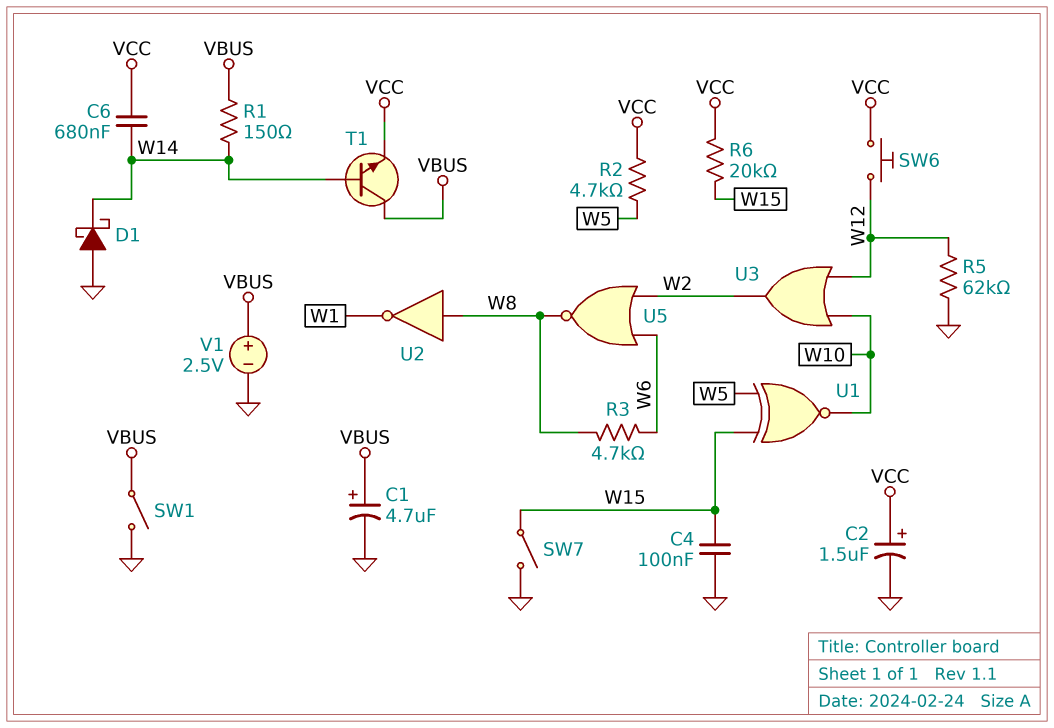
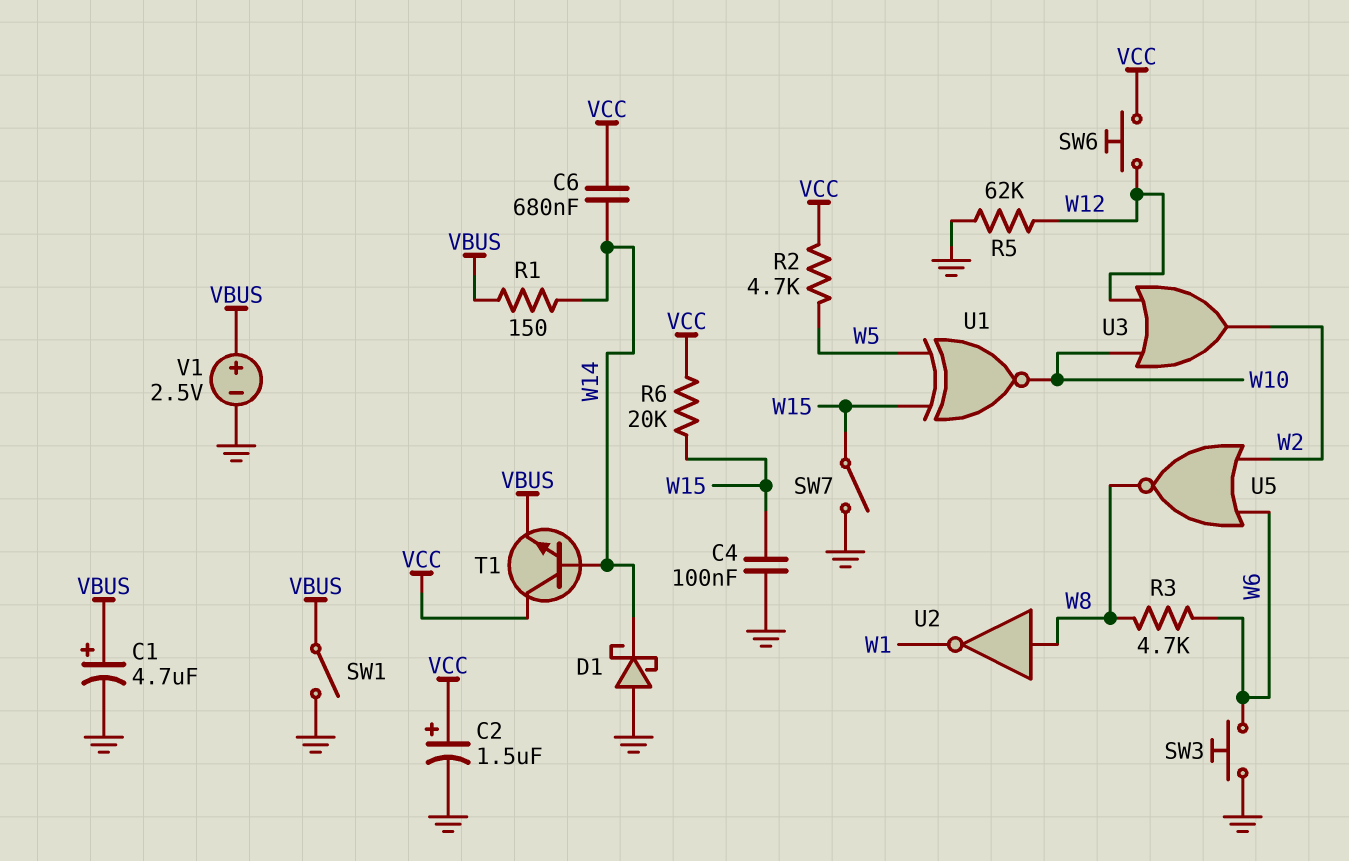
SW3: none -> button (GND, W6)
T1: NPN (B W14, C VBUS, E VCC) -> NPN (B W14, C VCC, E VBUS)

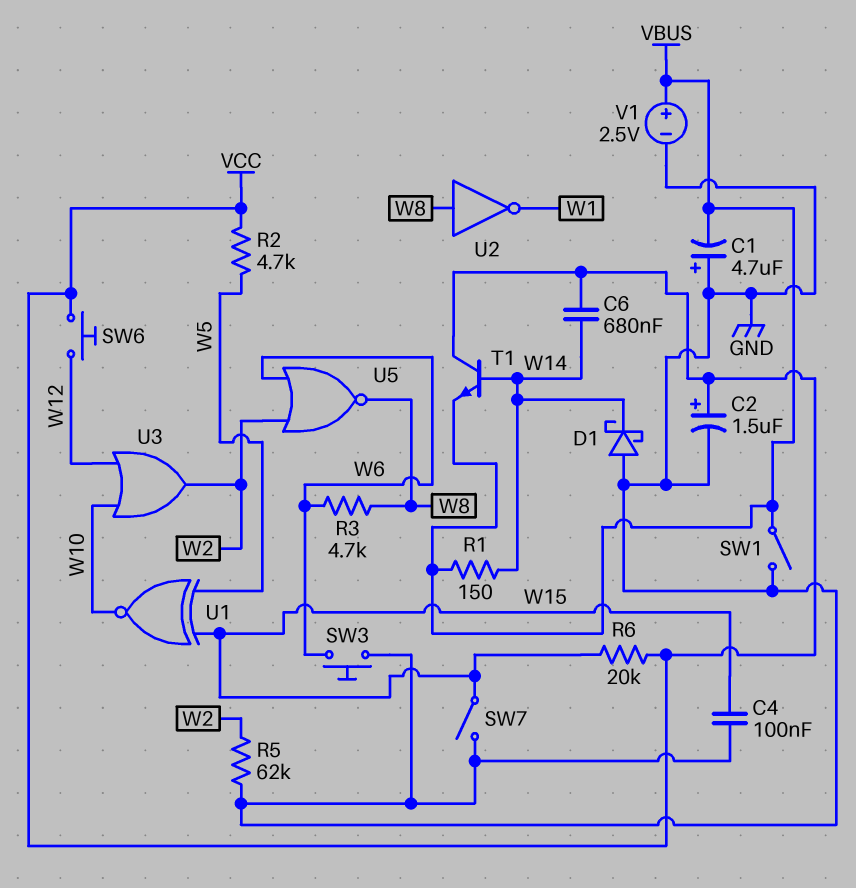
C1: 4.7uF (plus VBUS, minus GND) -> 4.7uF (plus GND, minus VBUS)
R5: 62k (GND, W12) -> 62k (GND, W2)

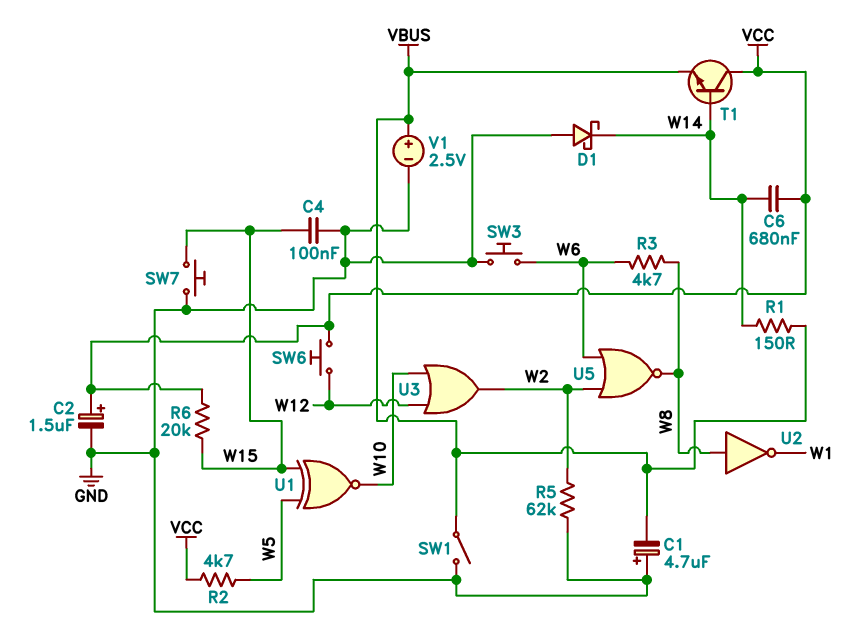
SW7: switch (GND, W15) -> button (GND, W15)

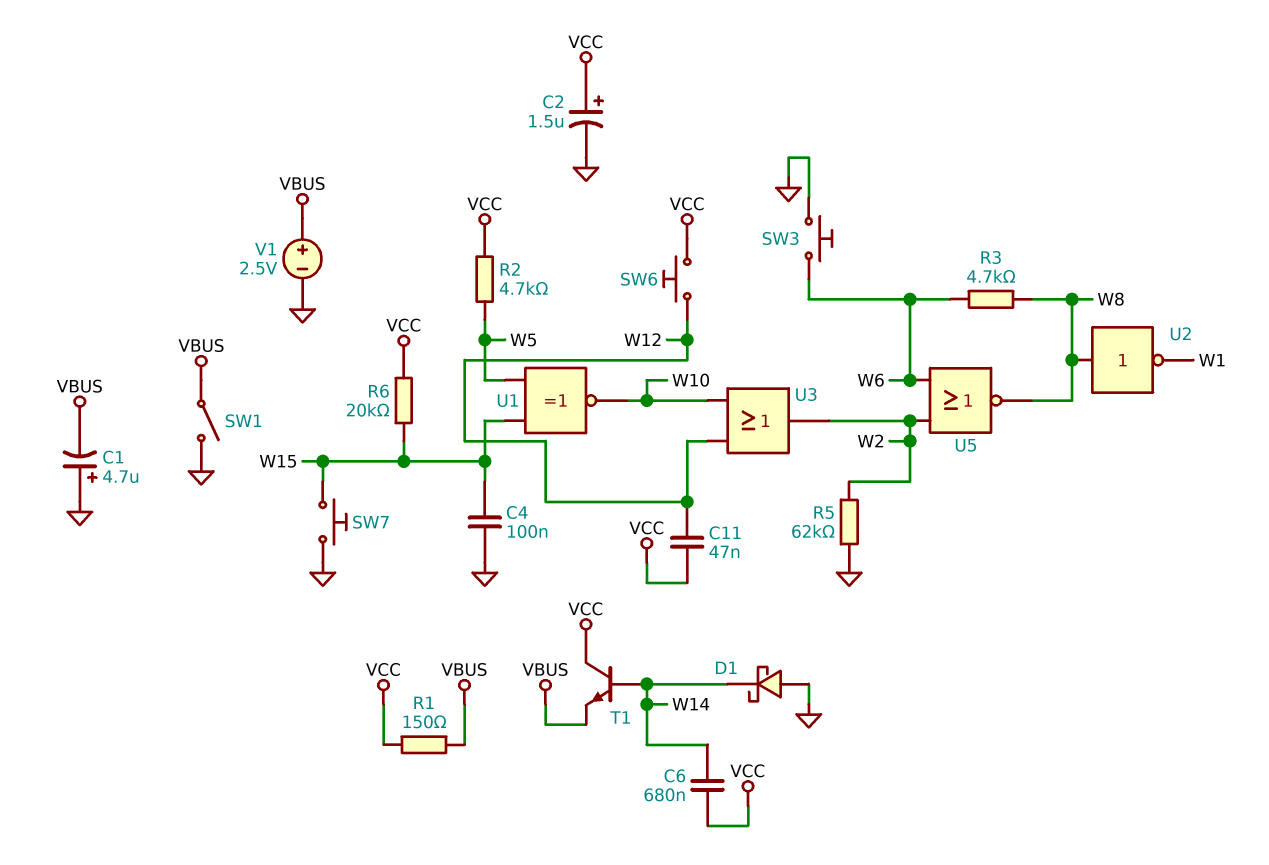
C11: none -> 47nF (VCC, W12)
R1: 150 (VBUS, W14) -> 150 (VBUS, VCC)

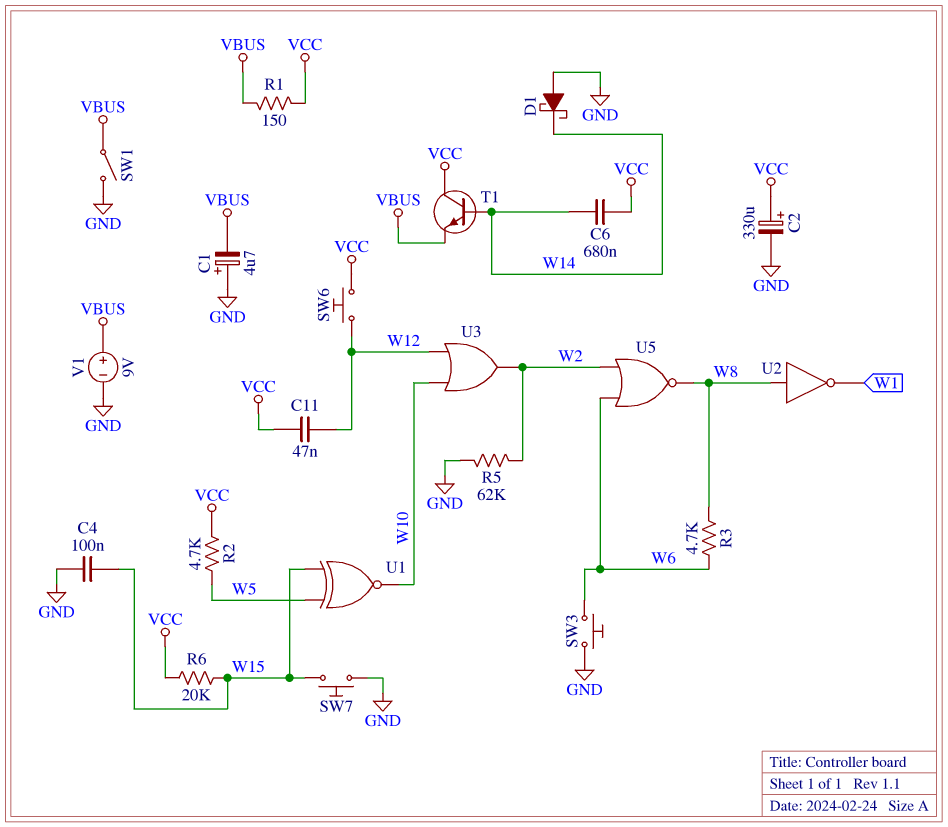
C2: 1.5uF (plus VCC, minus GND) -> 330uF (plus VCC, minus GND)
V1: 2.5V (plus VBUS, minus GND) -> 9V (plus VBUS, minus GND)

